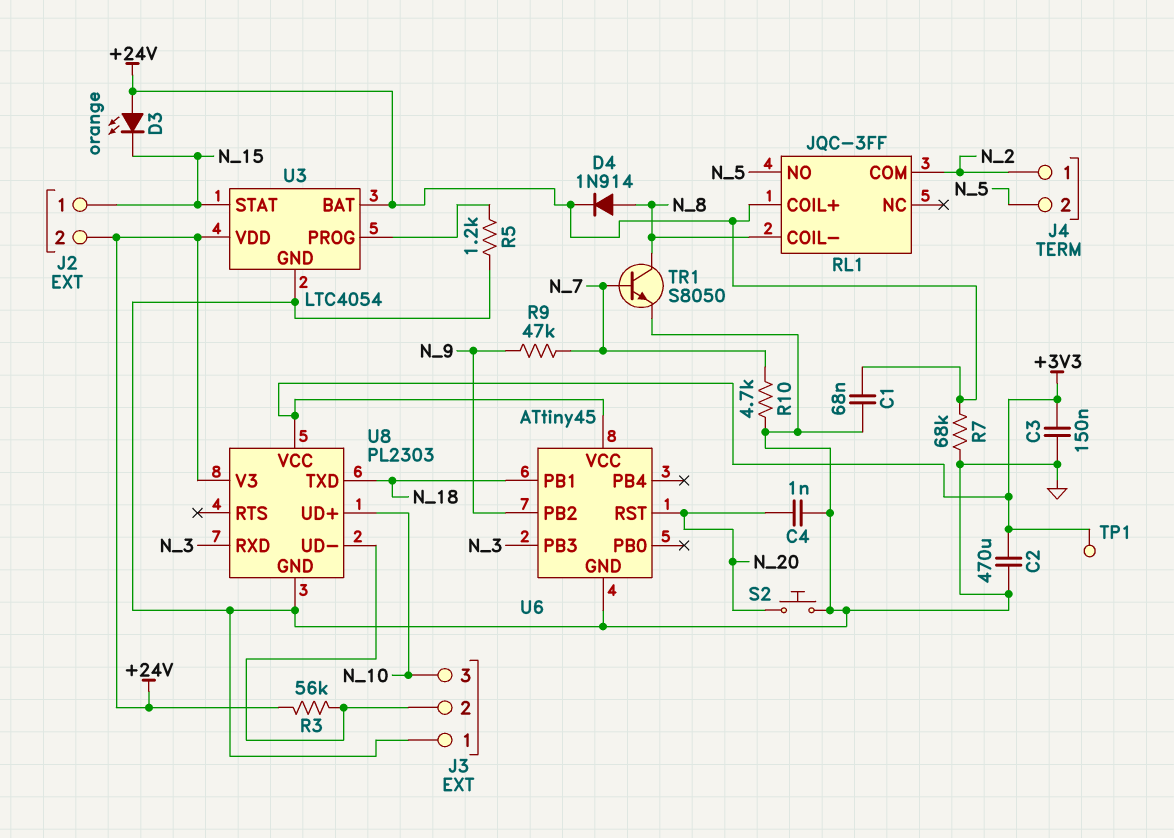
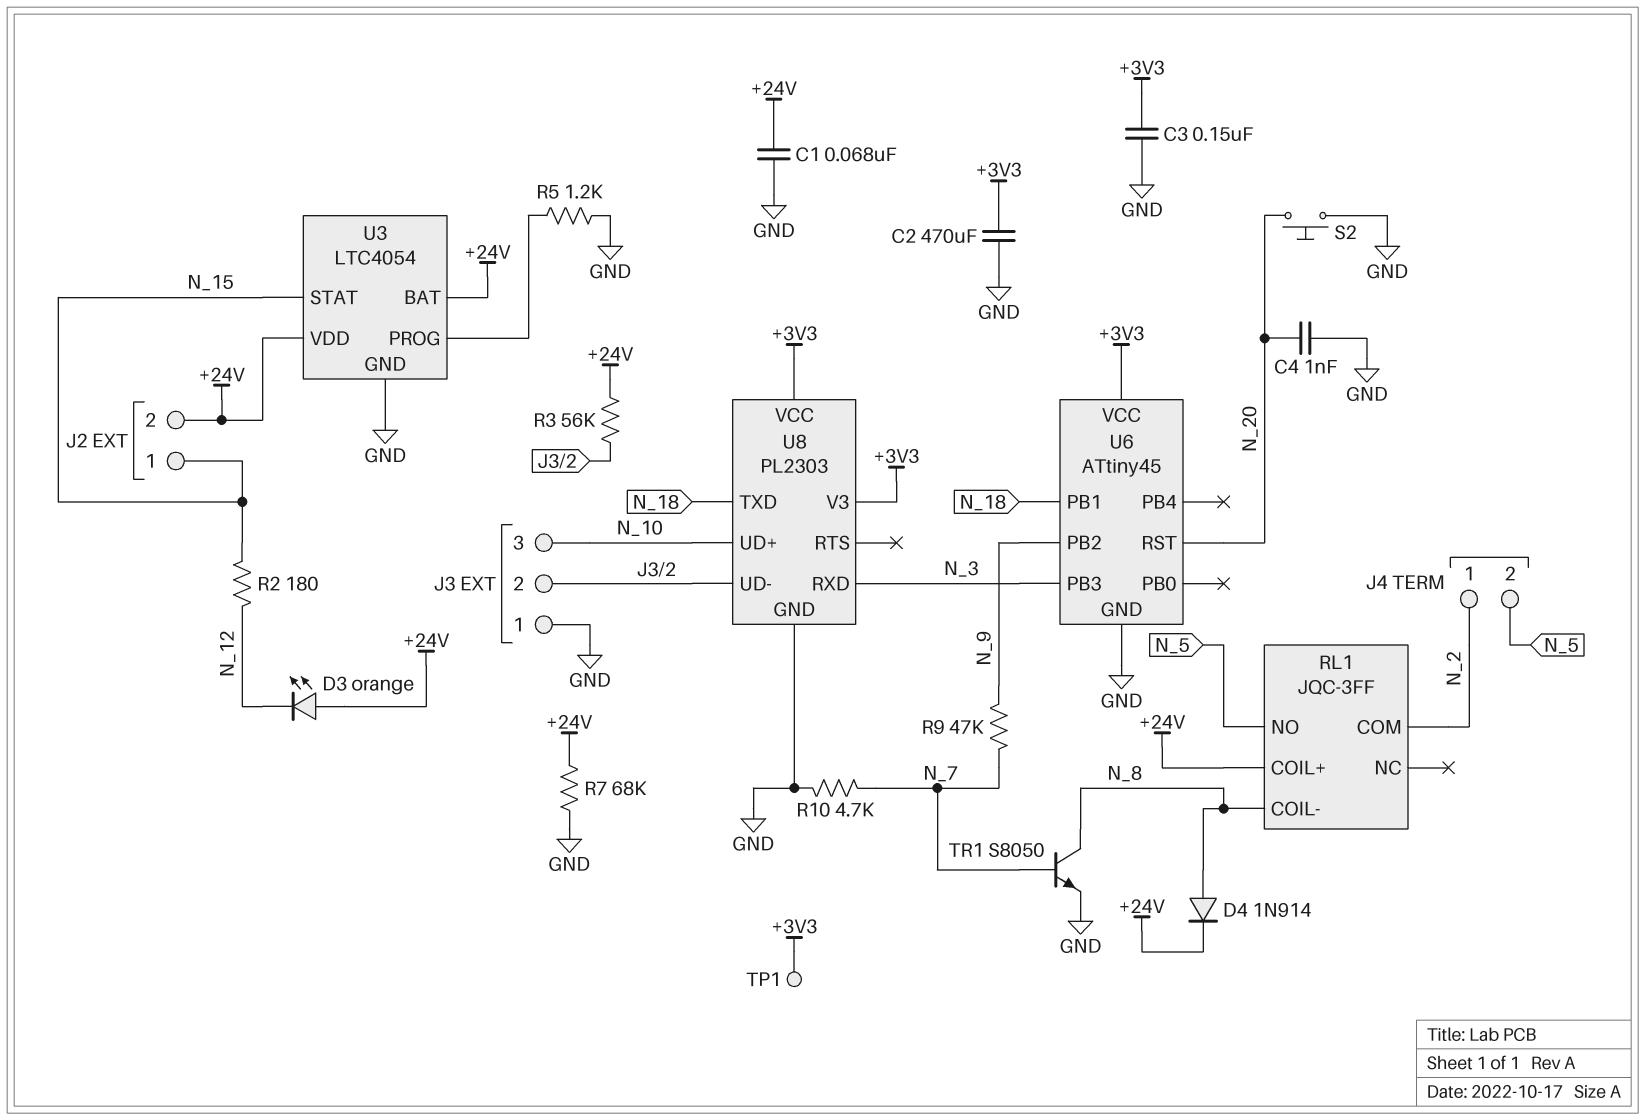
D3: LED orange (A +24V, K N_15) -> LED orange (A +24V, K N_12)
R2: none -> 180 (N_12, N_15)
U8 pin V3: +24V -> +3V3

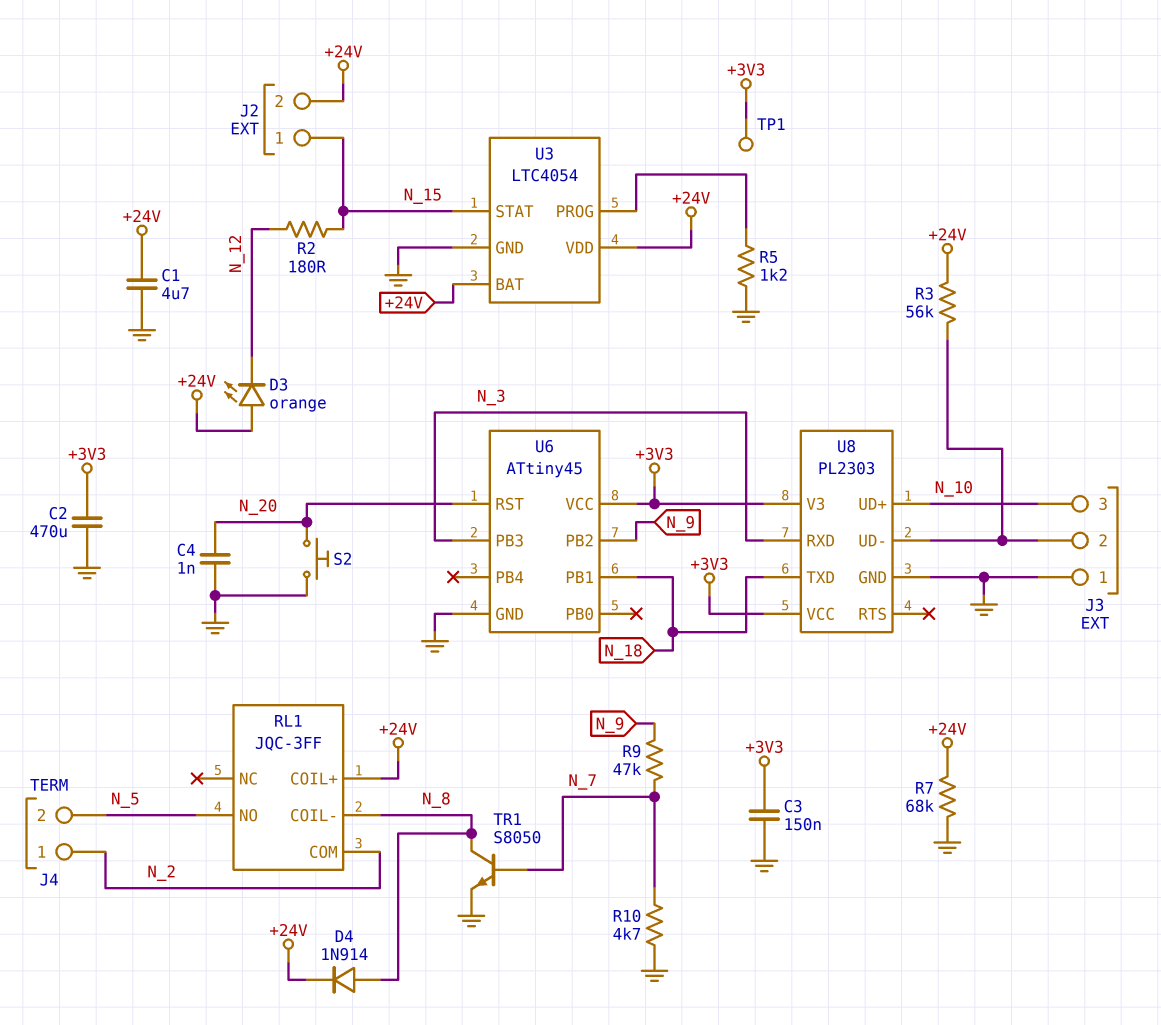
C1: 68nF (+24V, GND) -> 4.7uF (+24V, GND)

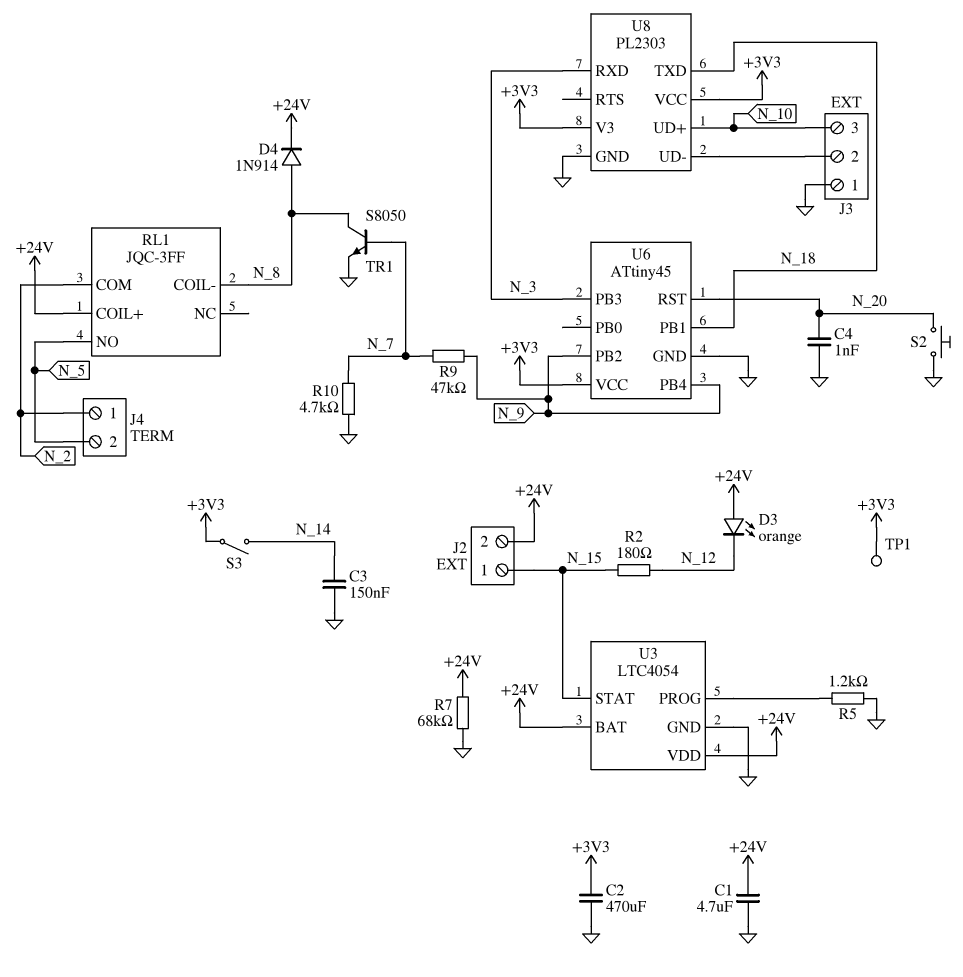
C3: 150nF (+3V3, GND) -> 150nF (GND, N_14)
R3: 56k (+24V, J3/2) -> none
S3: none -> switch (+3V3, N_14)
U6 pin PB4: none -> N_9

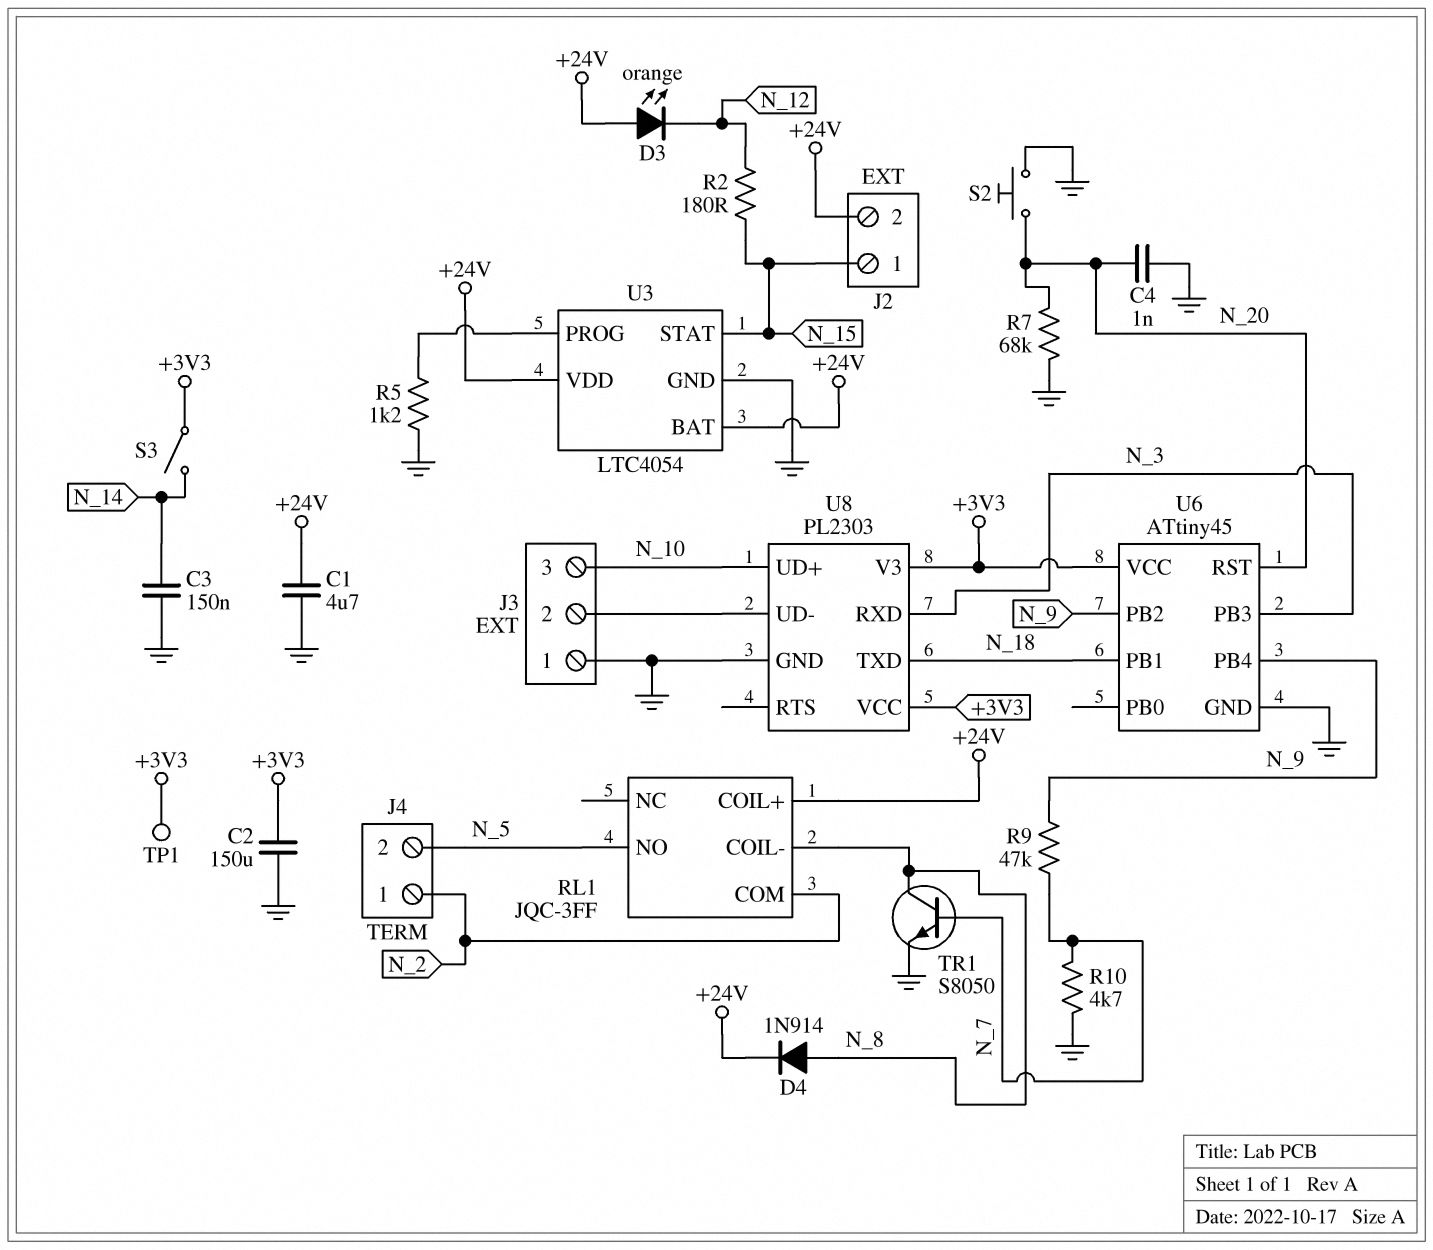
C2: 470uF (+3V3, GND) -> 150uF (+3V3, GND)
R7: 68k (+24V, GND) -> 68k (GND, N_20)

